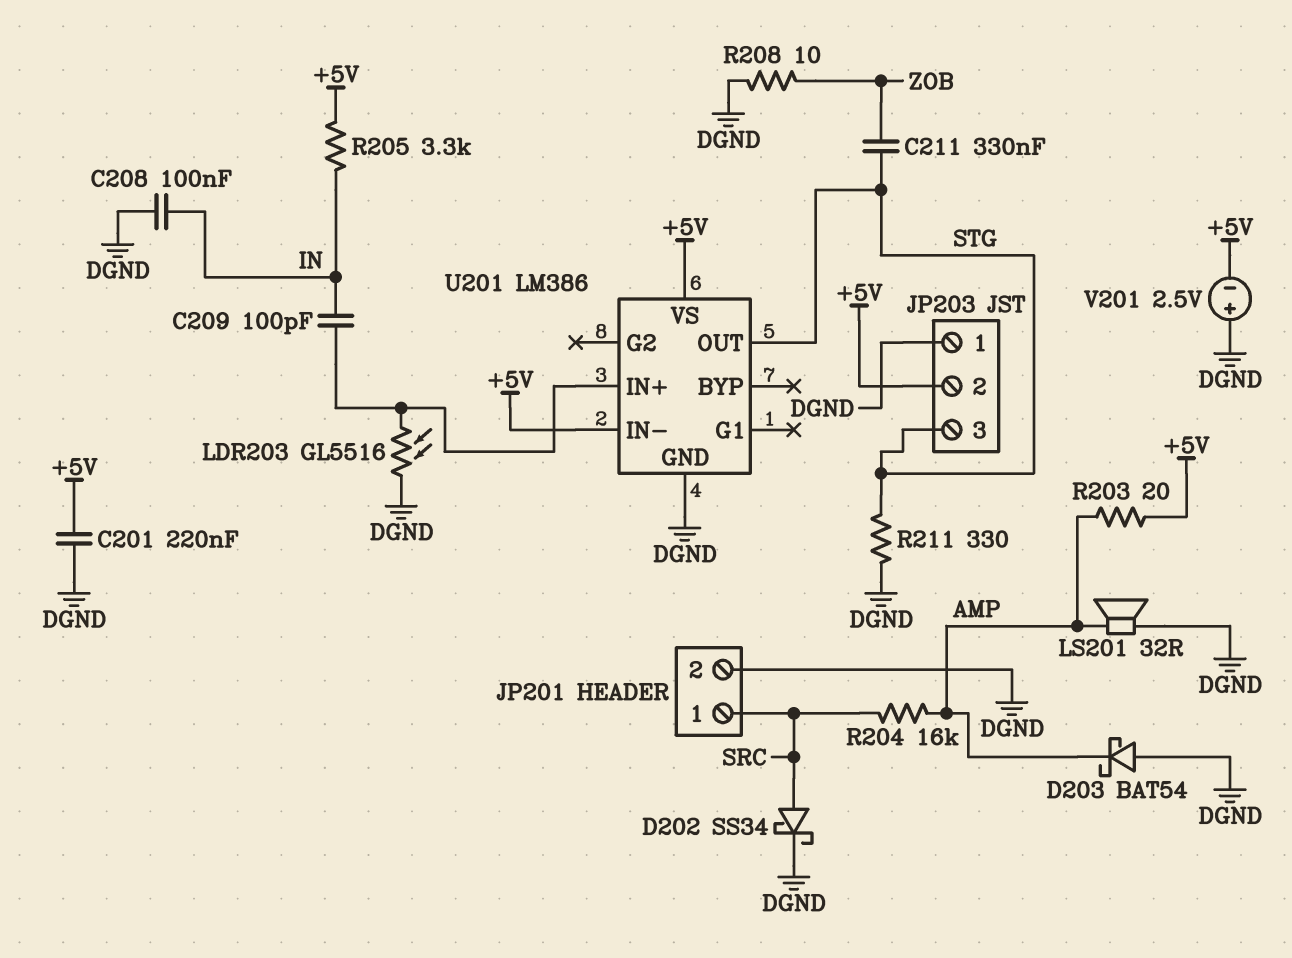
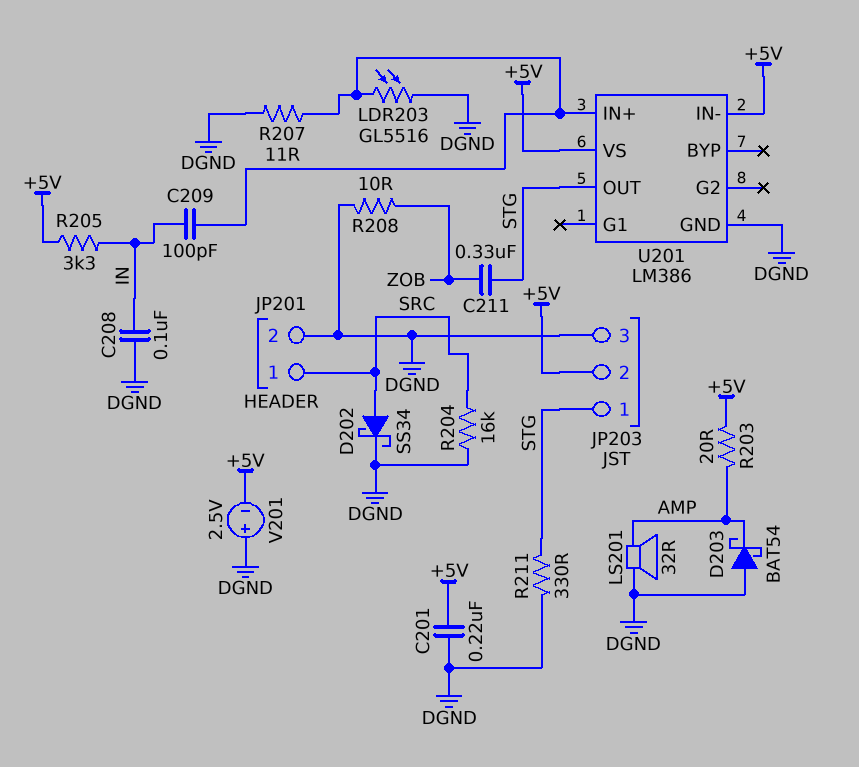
JP203 pin 1: DGND -> STG
JP203 pin 3: STG -> DGND
R204: 16k (AMP, SRC) -> 16k (DGND, SRC)
R207: none -> 11 (DGND, U201/IN+)

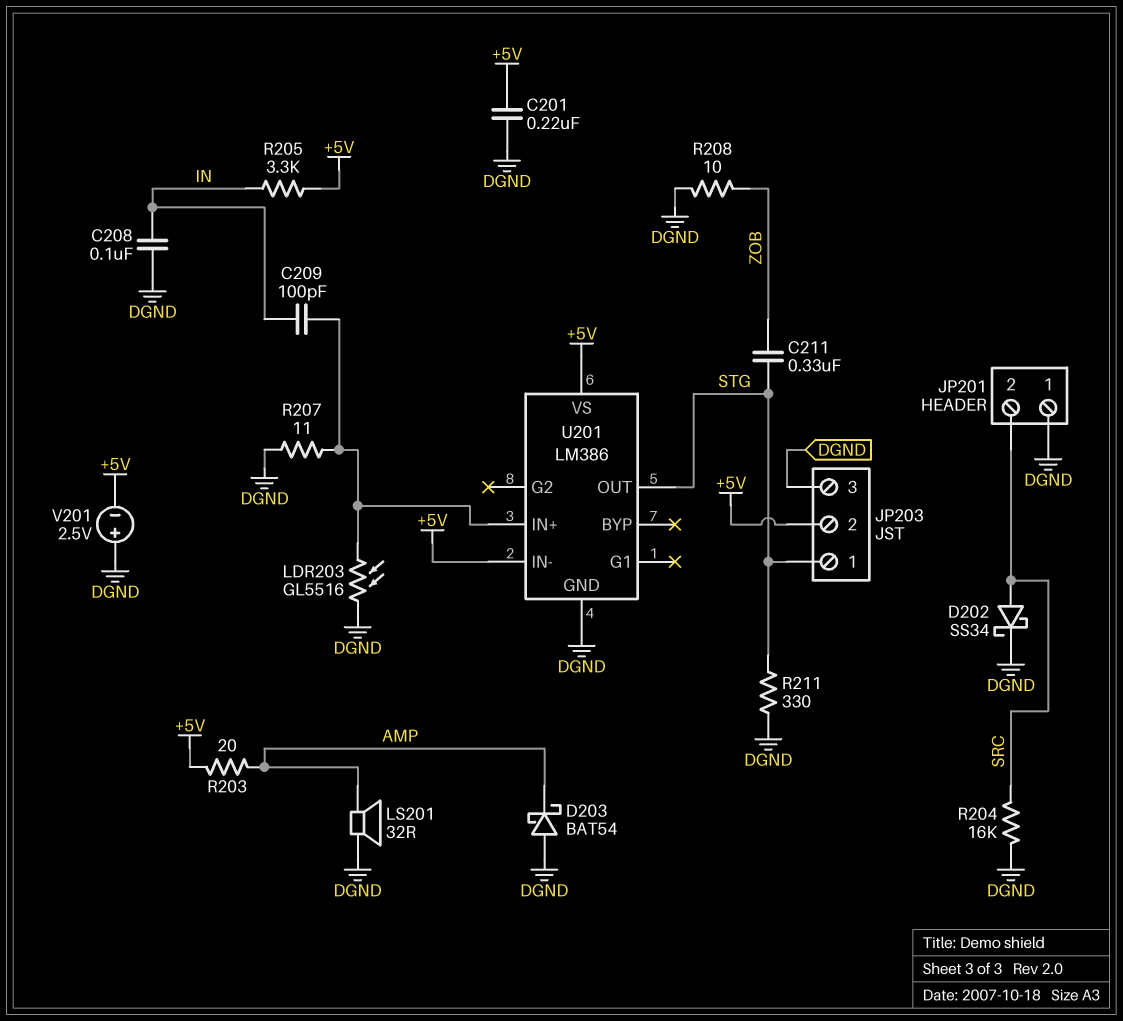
JP201 pin 1: SRC -> DGND
JP201 pin 2: DGND -> SRC

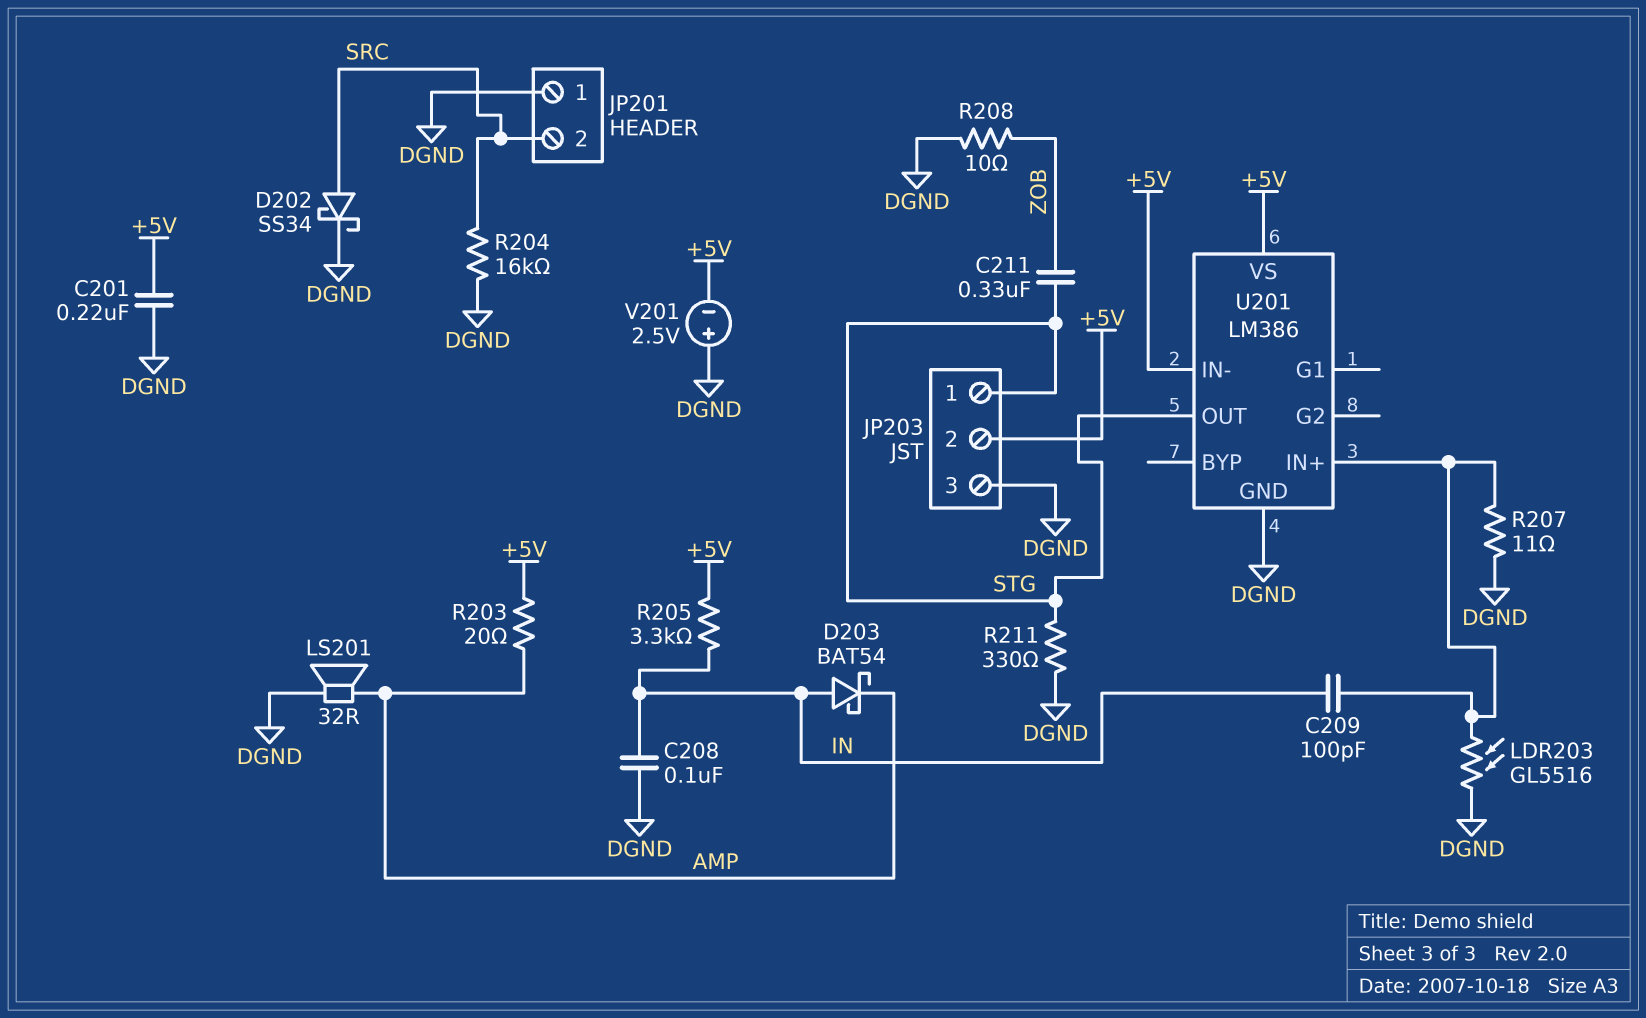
D203: schottky BAT54 (A DGND, K AMP) -> schottky BAT54 (A IN, K AMP)

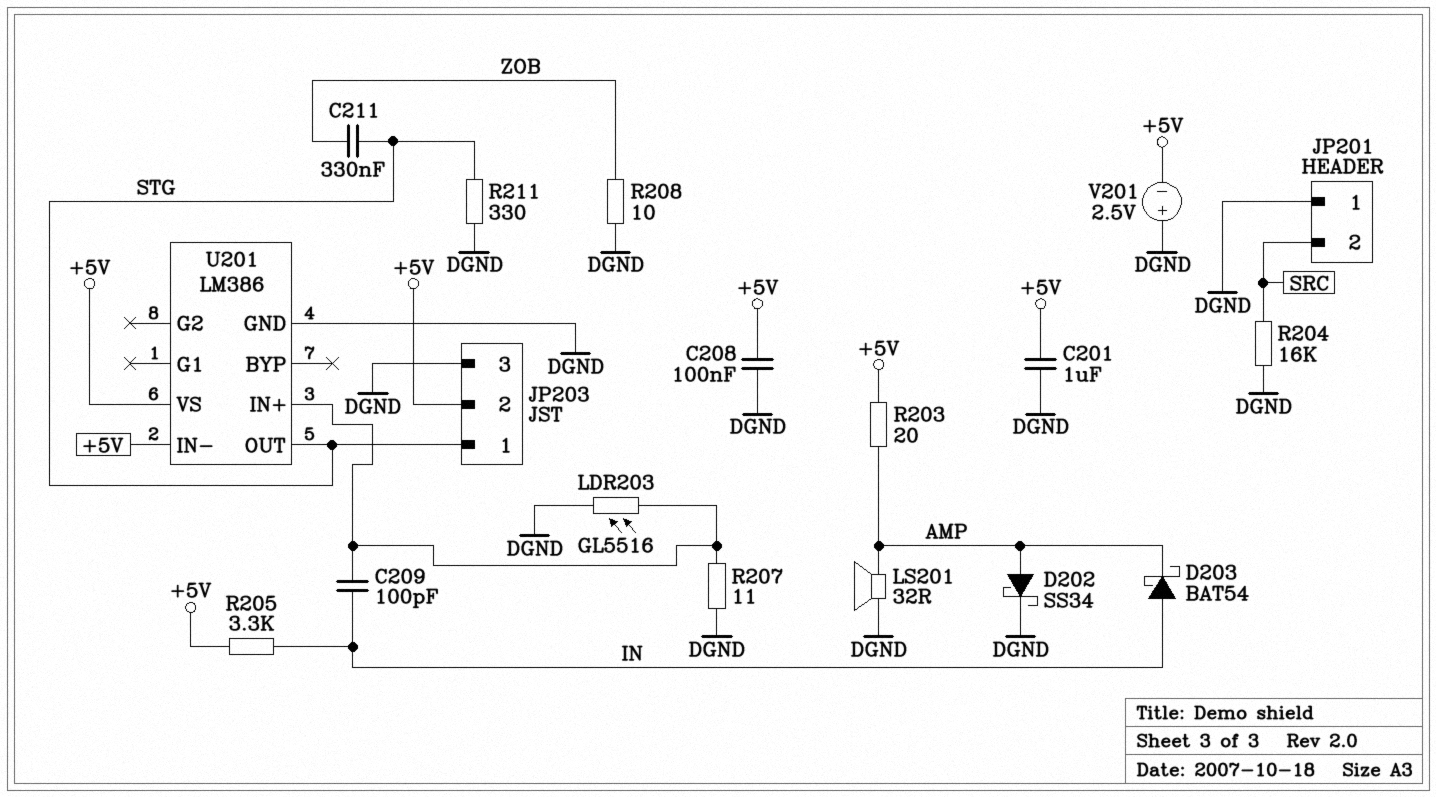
C201: 220nF (+5V, DGND) -> 1uF (+5V, DGND)
C208: 100nF (DGND, IN) -> 100nF (+5V, DGND)
D202: schottky SS34 (A SRC, K DGND) -> schottky SS34 (A AMP, K DGND)

